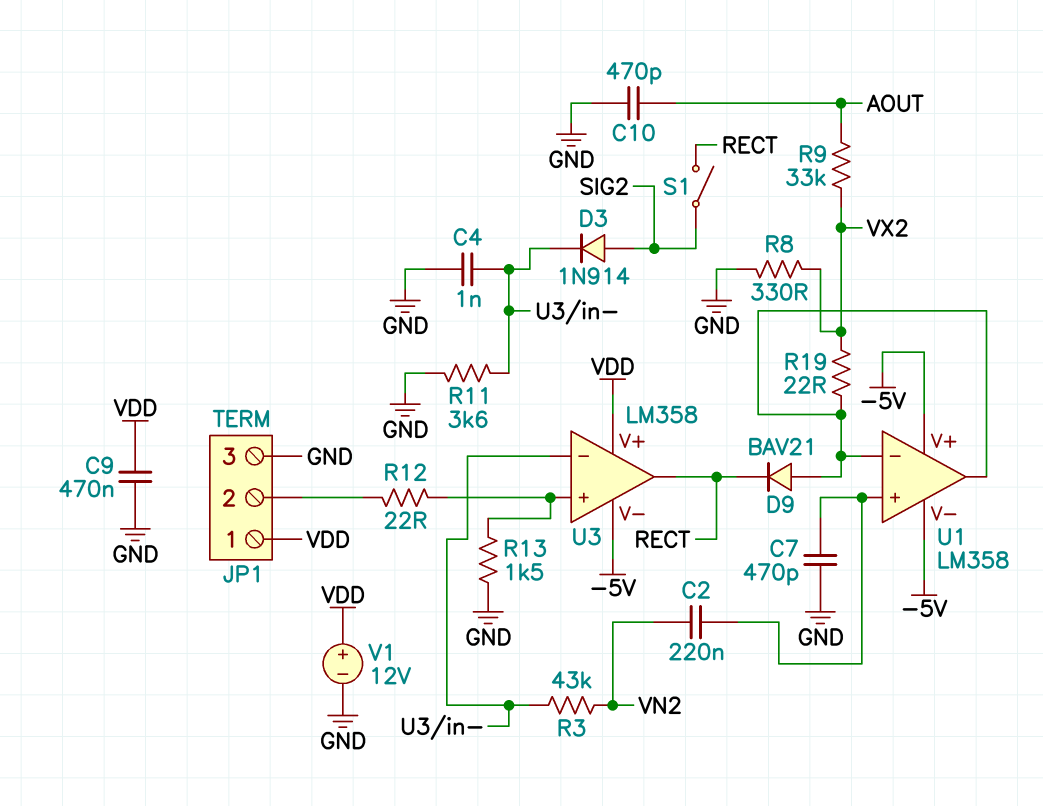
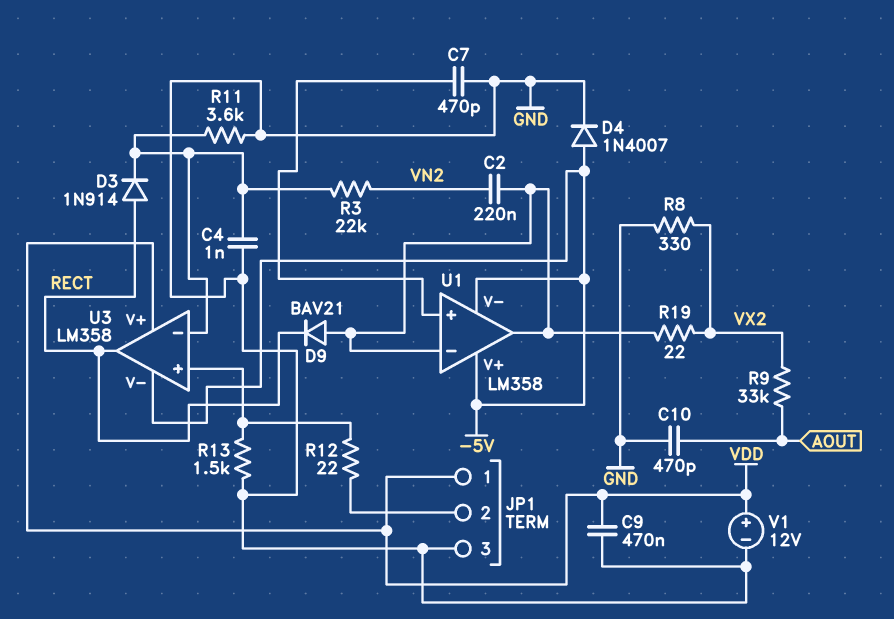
C2: 220nF (U1/in+, VN2) -> 220nF (U1/in-, VN2)
D3: diode 1N914 (A SIG2, K U3/in-) -> diode 1N914 (A RECT, K U3/in-)
D4: none -> diode 1N4007 (A -5V, K GND)
R3: 43k (U3/in-, VN2) -> 22k (U3/in-, VN2)
S1: switch (RECT, SIG2) -> none

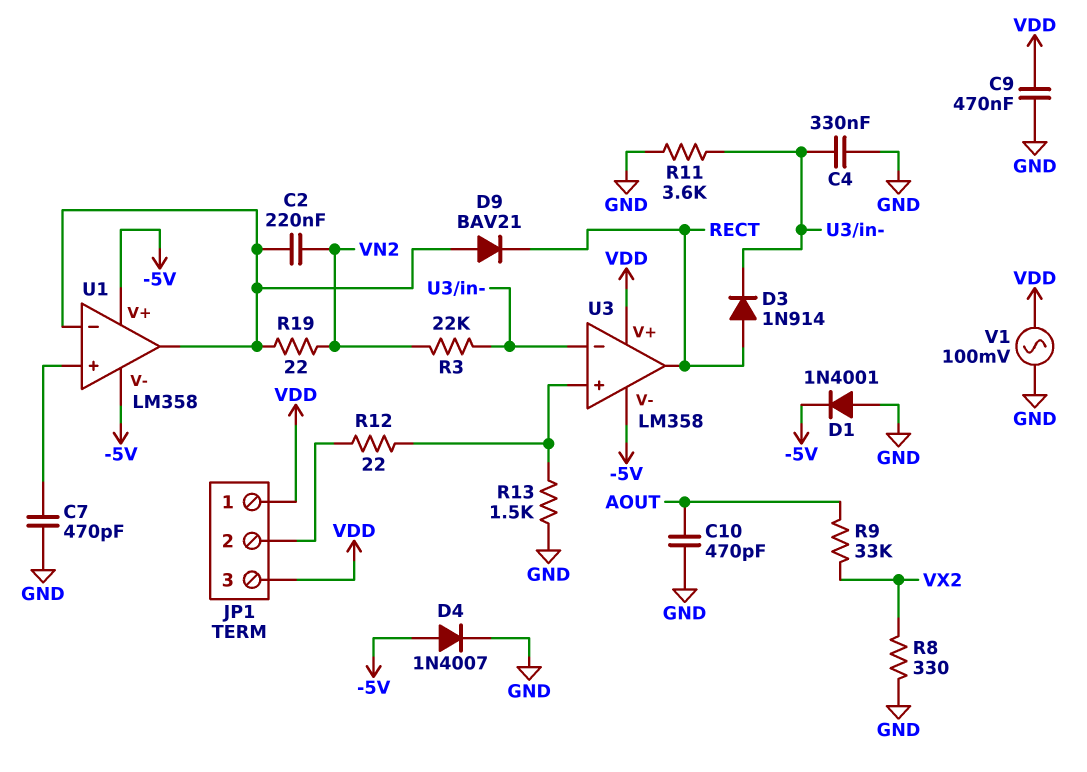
C4: 1nF (GND, U3/in-) -> 330nF (GND, U3/in-)
D1: none -> diode 1N4001 (A GND, K -5V)
JP1 pin 3: GND -> VDD
R19: 22 (U1/in-, VX2) -> 22 (U1/in-, VN2)
V1: 12V (plus VDD, minus GND) -> AC 100mV (GND, VDD)

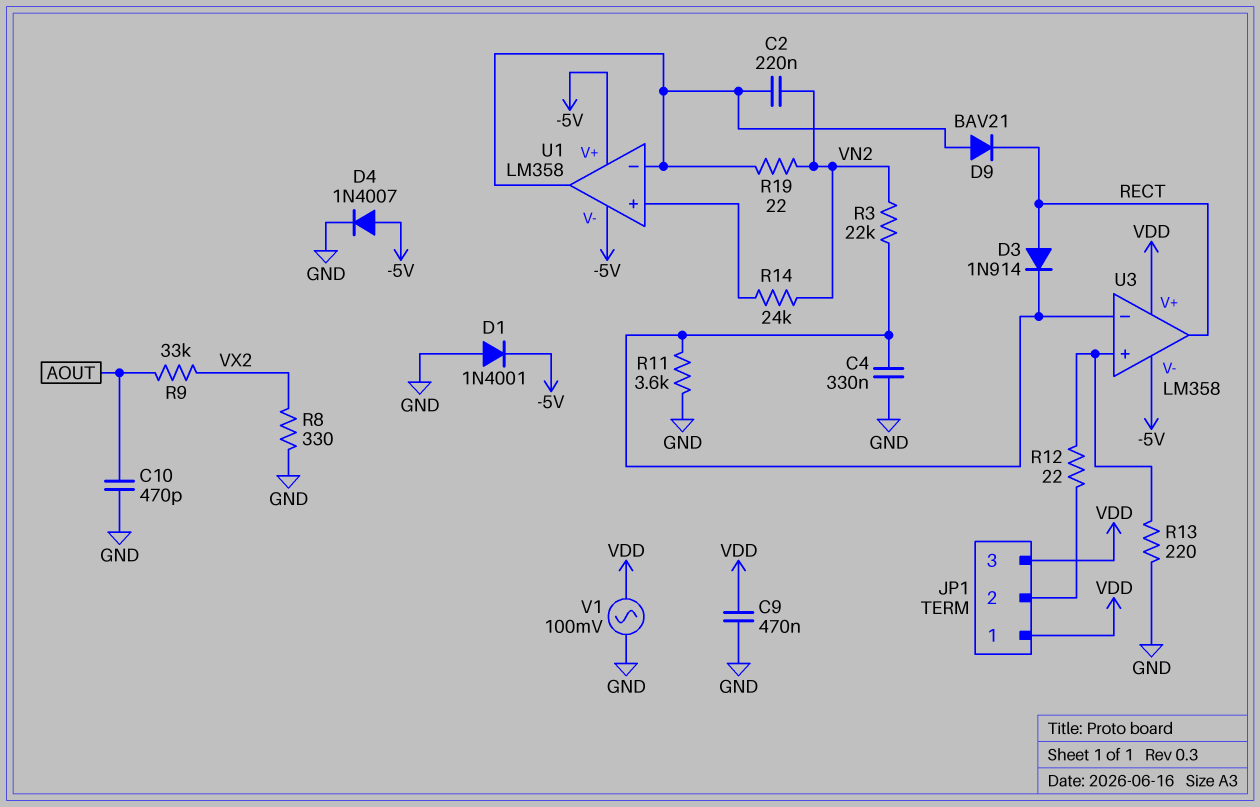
C7: 470pF (GND, U1/in+) -> none
R13: 1.5k (GND, U3/in+) -> 220 (GND, U3/in+)
R14: none -> 24k (U1/in+, VN2)

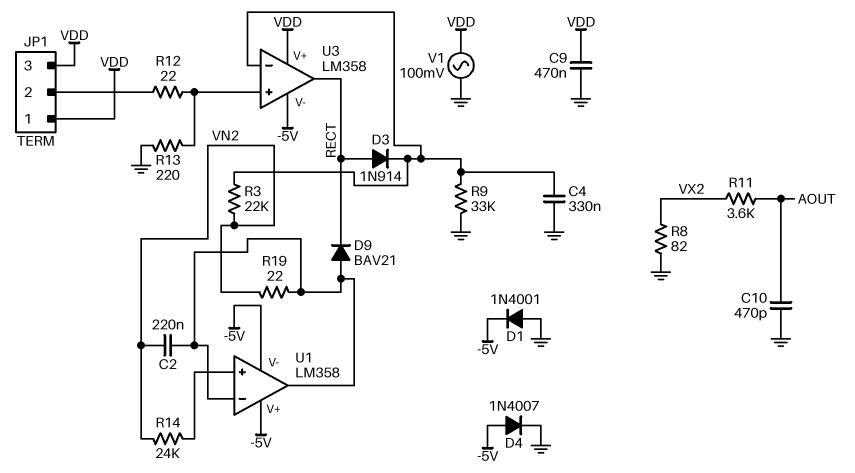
R8: 330 (GND, VX2) -> 82 (GND, VX2)
R9: 33k (AOUT, VX2) -> 33k (GND, U3/in-)
R11: 3.6k (GND, U3/in-) -> 3.6k (AOUT, VX2)

